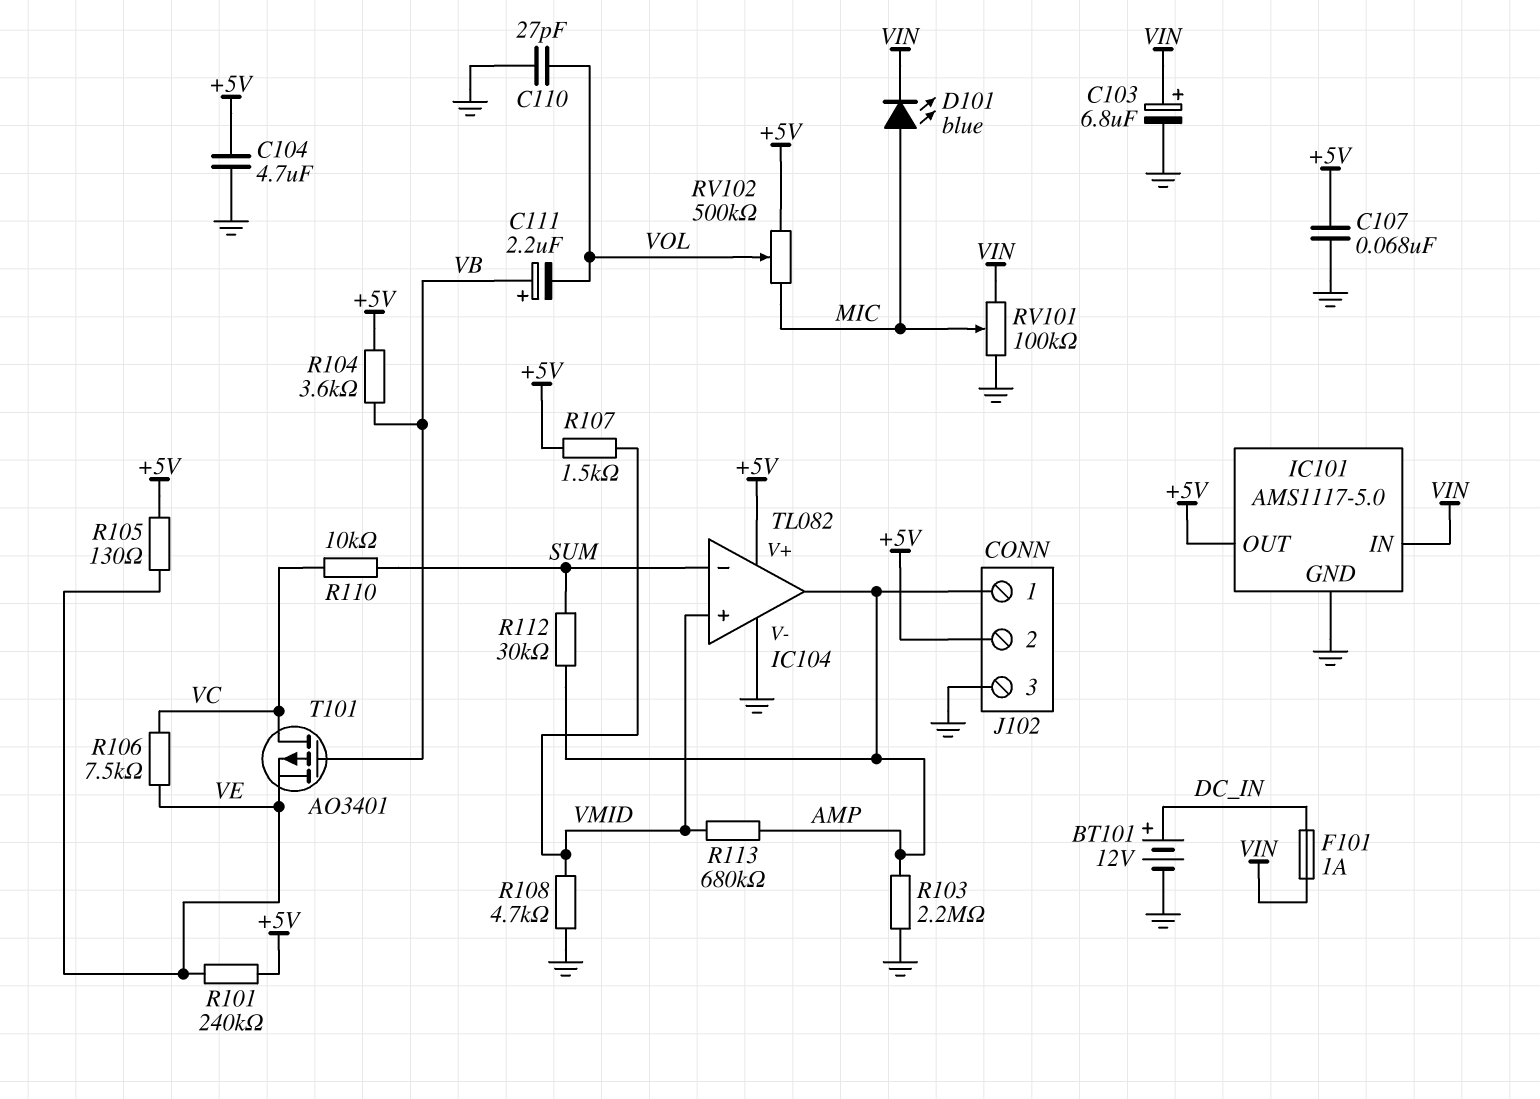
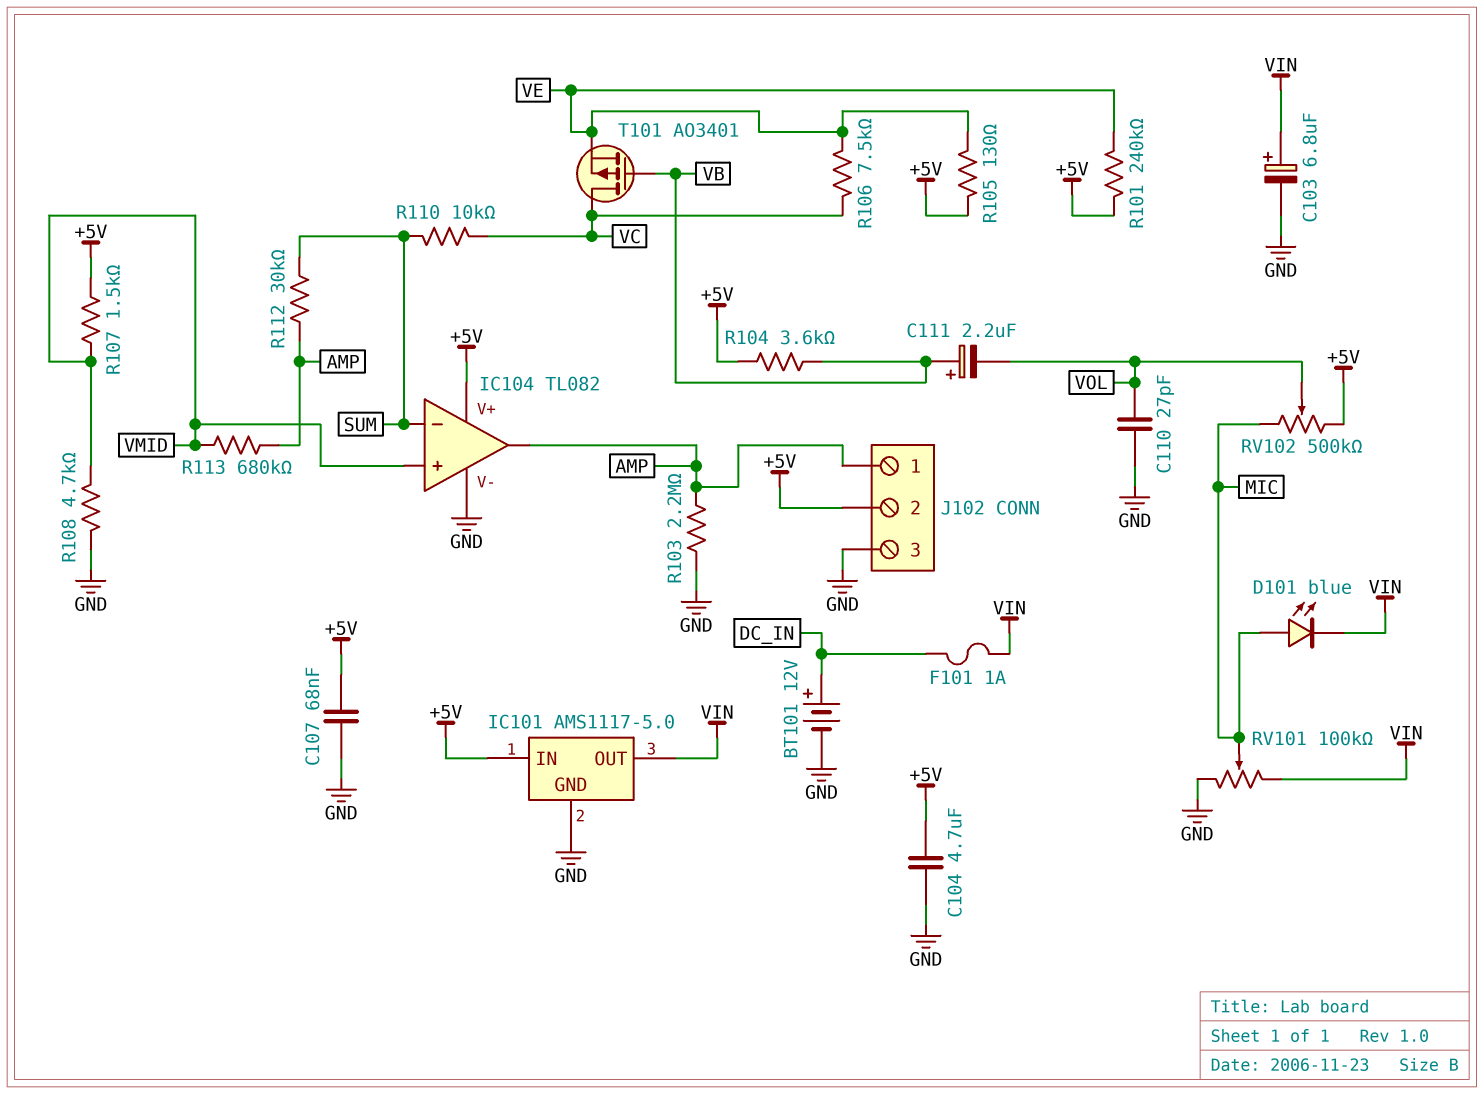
IC101 pin IN: VIN -> +5V
IC101 pin OUT: +5V -> VIN

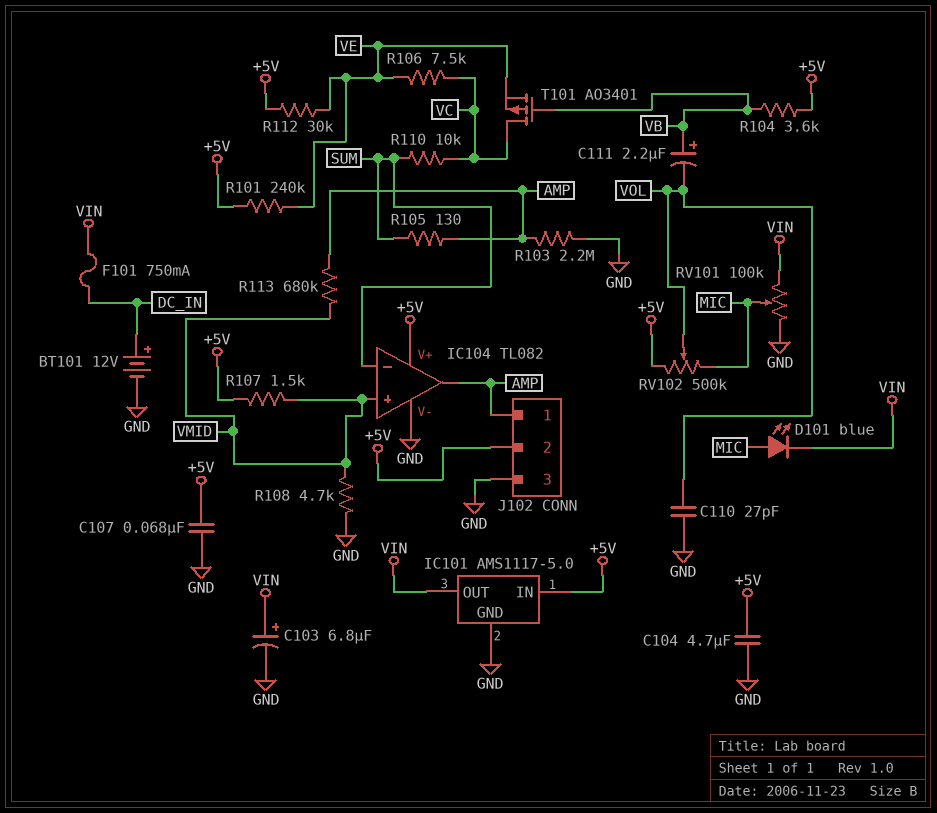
F101: 1A (DC_IN, VIN) -> 750mA (DC_IN, VIN)
R105: 130 (+5V, VE) -> 130 (AMP, SUM)
R112: 30k (AMP, SUM) -> 30k (+5V, VE)

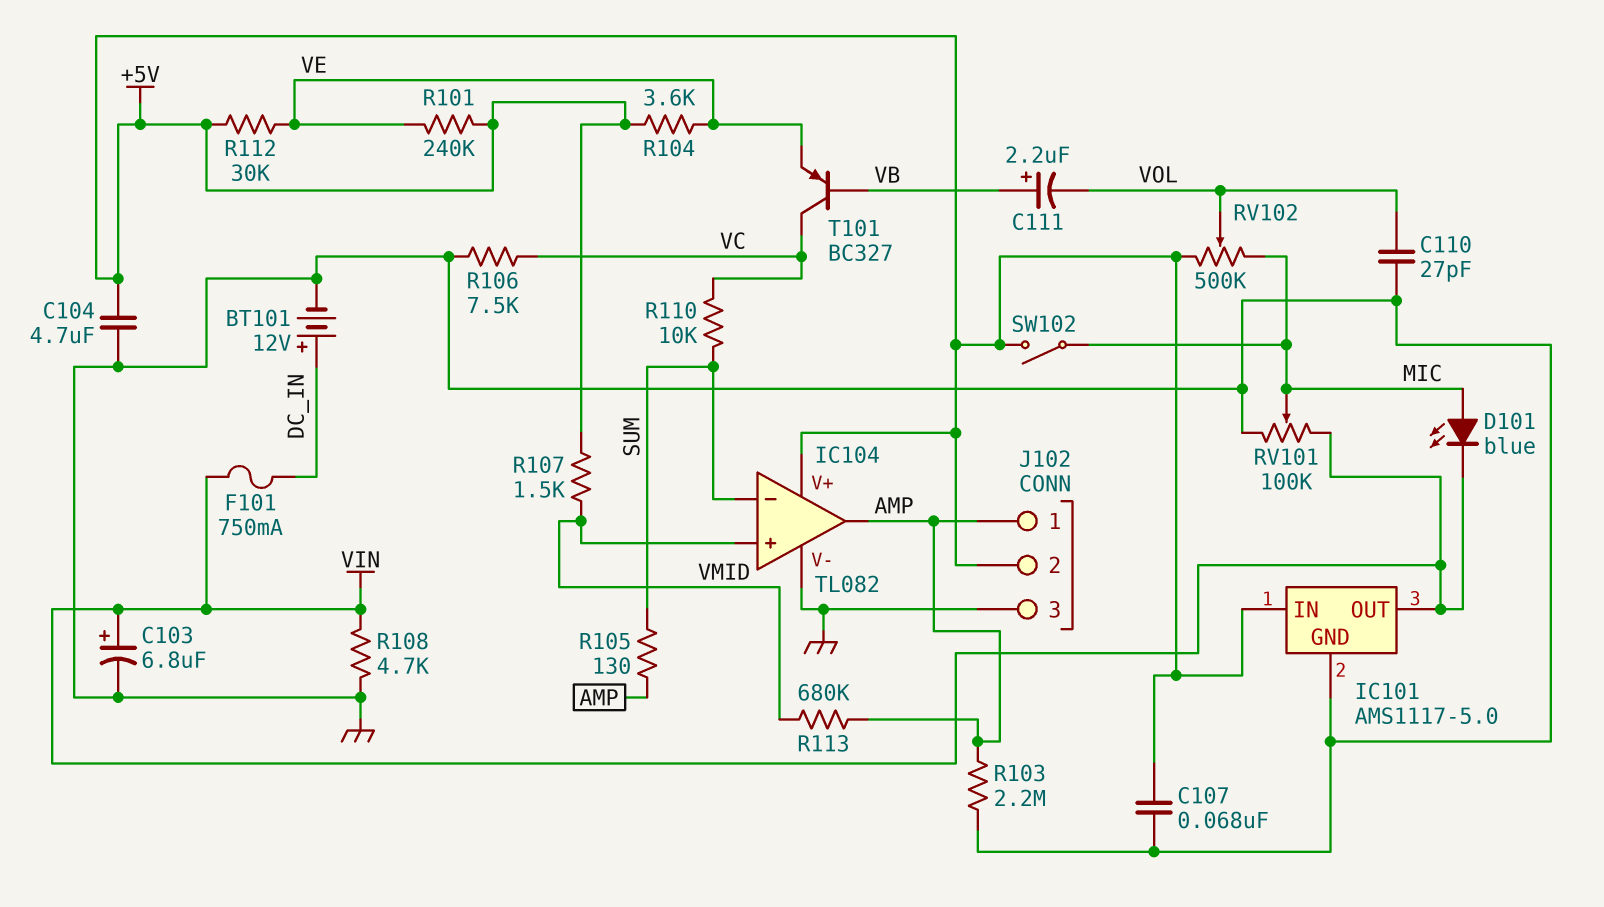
R104: 3.6k (+5V, VB) -> 3.6k (+5V, VE)
R106: 7.5k (VC, VE) -> 7.5k (GND, VC)
R108: 4.7k (GND, VMID) -> 4.7k (GND, VIN)
SW102: none -> switch (+5V, MIC)
T101: PMOS AO3401 (G VB, D VC, S VE) -> PNP BC327 (B VB, C VC, E VE)

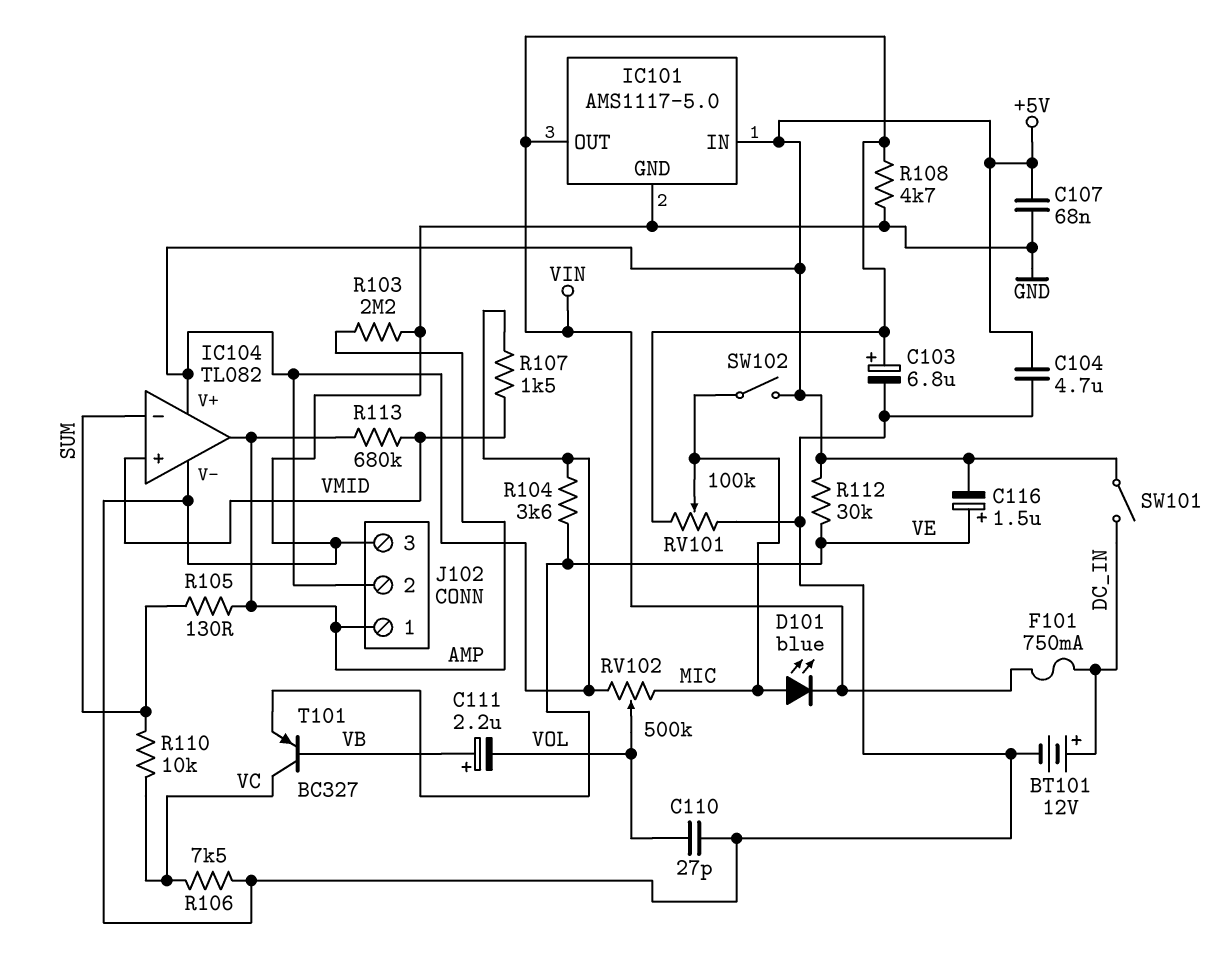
C116: none -> 1.5uF (plus VE, minus +5V)
R101: 240k (+5V, VE) -> none
SW101: none -> switch (+5V, DC_IN)

